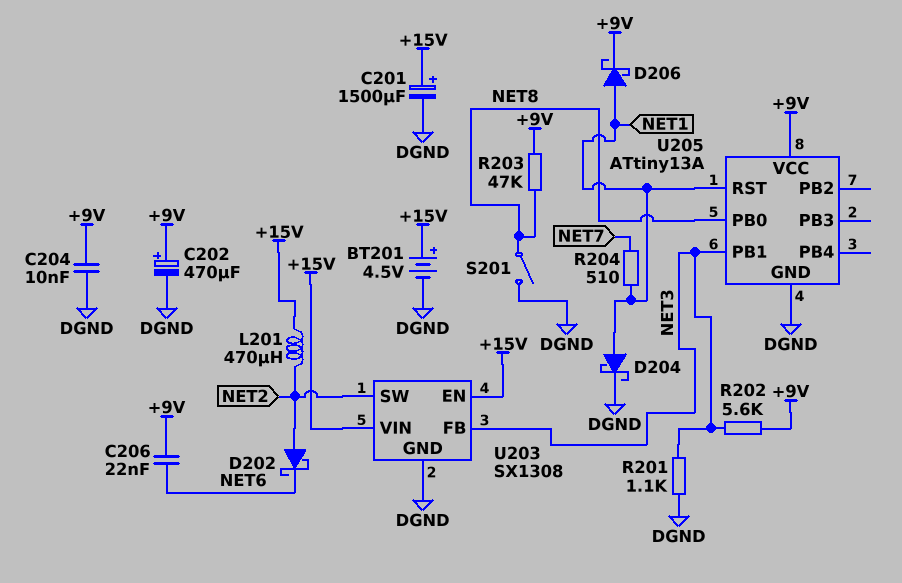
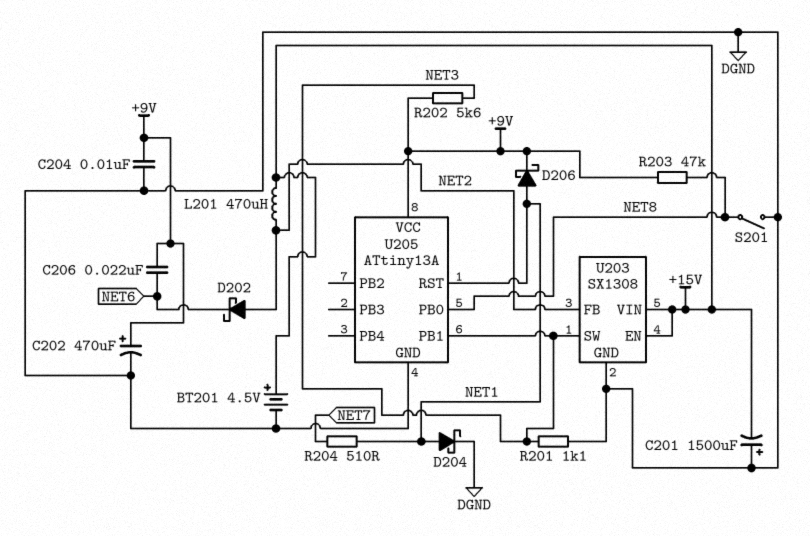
C201: 1500uF (plus +15V, minus DGND) -> 1500uF (plus DGND, minus +15V)
U203 pin FB: NET3 -> NET2
U203 pin SW: NET2 -> NET3

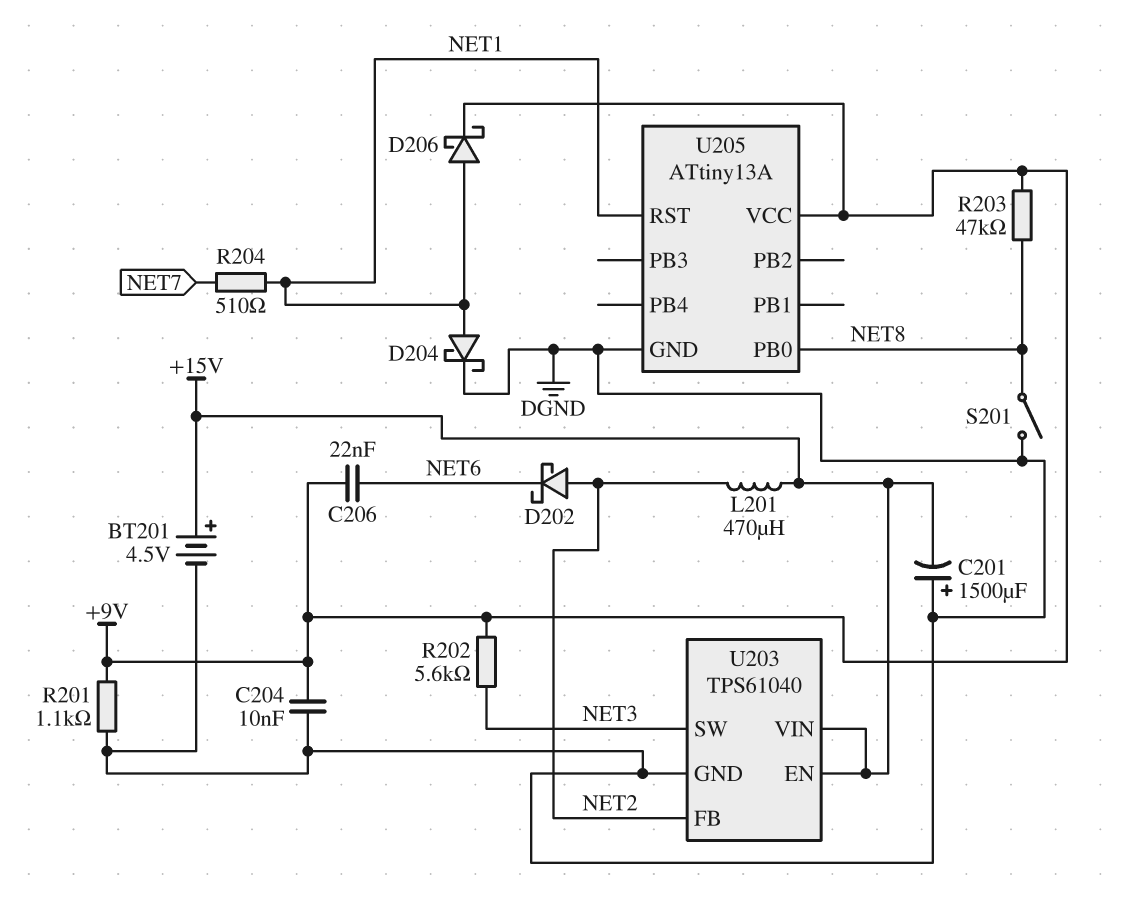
C202: 470uF (plus +9V, minus DGND) -> none
R201: 1.1k (DGND, NET3) -> 1.1k (+9V, DGND)
U203: SX1308 -> TPS61040
U205 pin PB1: NET3 -> none

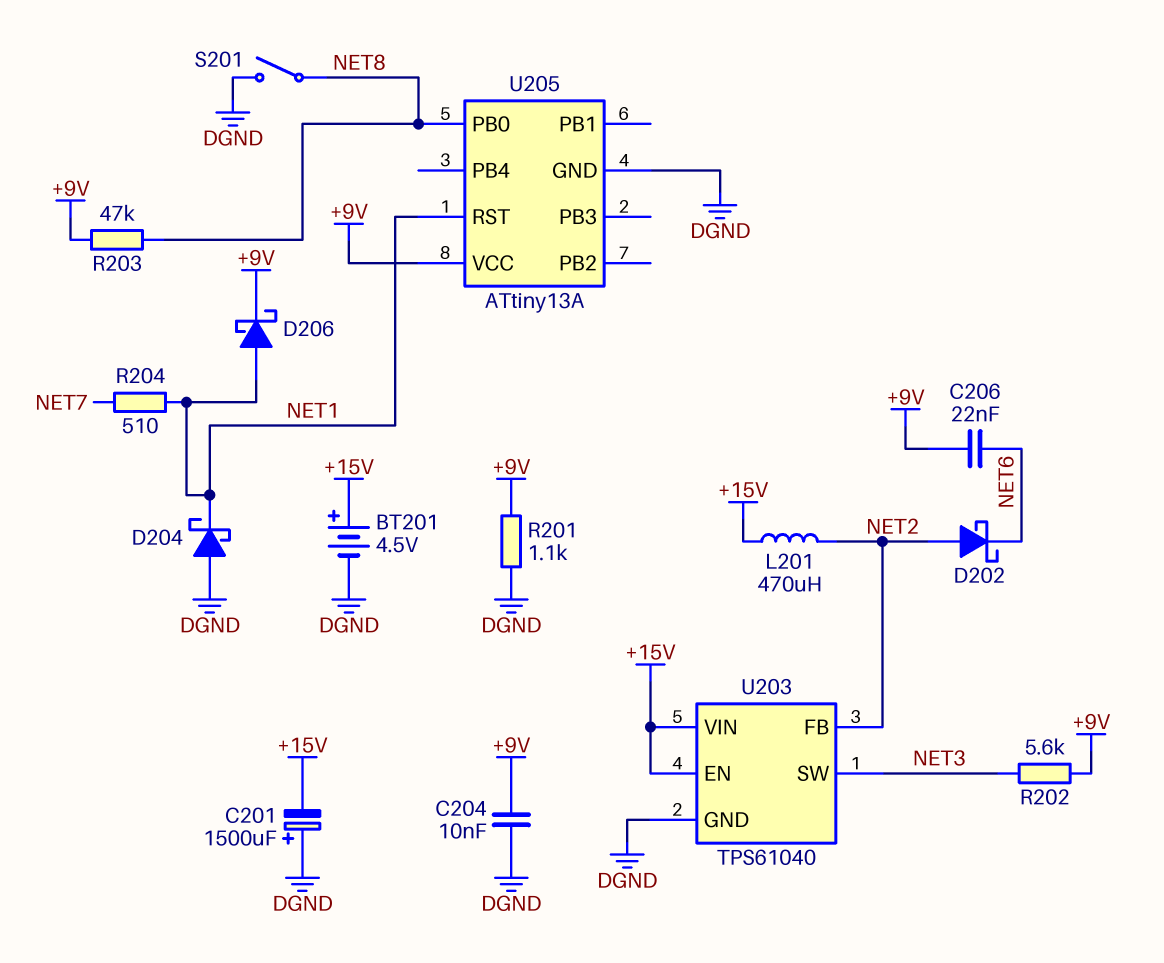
D204: schottky (A NET1, K DGND) -> schottky (A DGND, K NET1)

